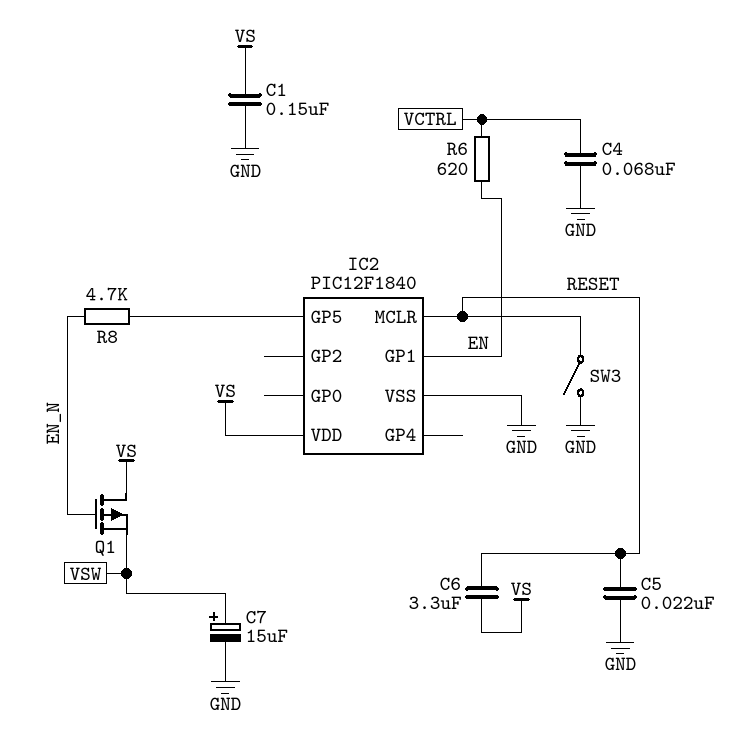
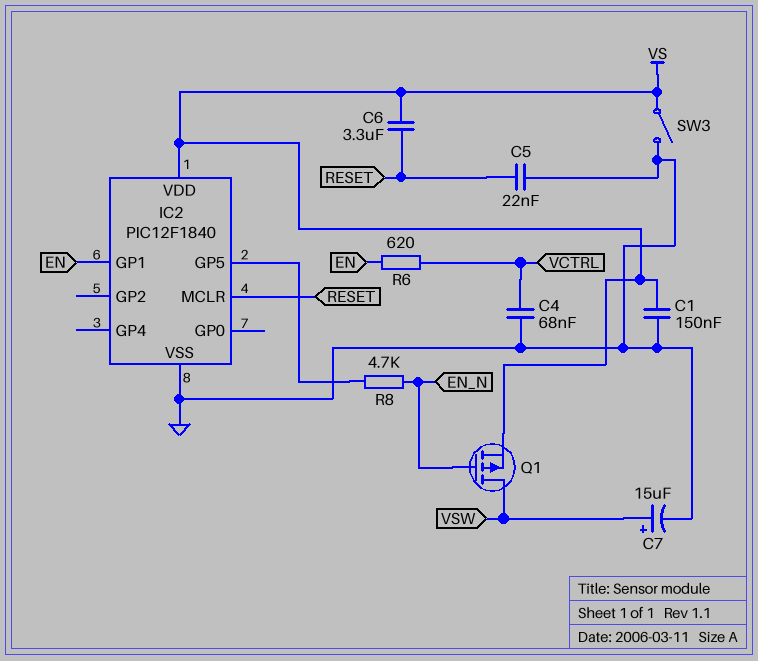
Q1: PMOS (G EN_N, D VS, S VSW) -> PMOS (G EN_N, D VSW, S VS)
SW3: switch (GND, RESET) -> switch (GND, VS)

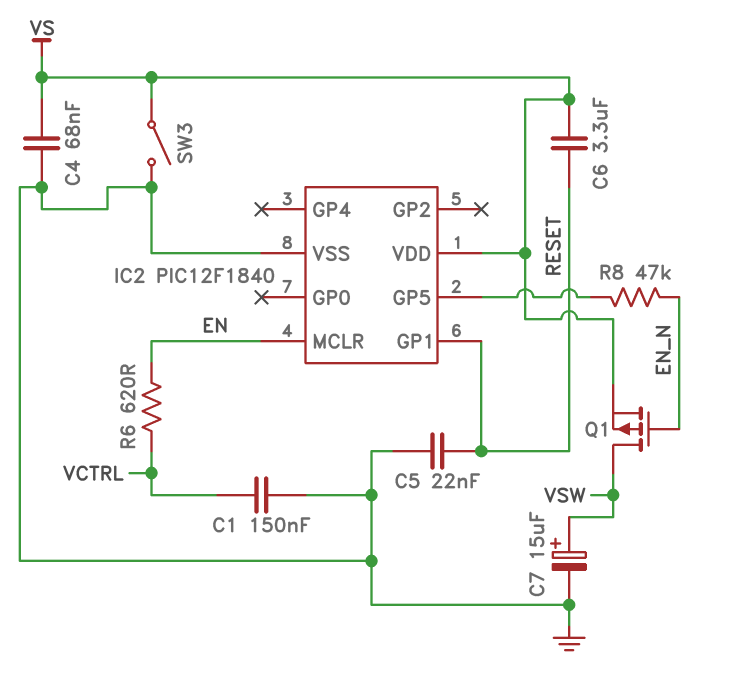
C1: 150nF (GND, VS) -> 150nF (GND, VCTRL)
C4: 68nF (GND, VCTRL) -> 68nF (GND, VS)
IC2 pin GP1: EN -> RESET
IC2 pin MCLR: RESET -> EN
R8: 4.7k (EN_N, IC2/GP5) -> 47k (EN_N, IC2/GP5)

